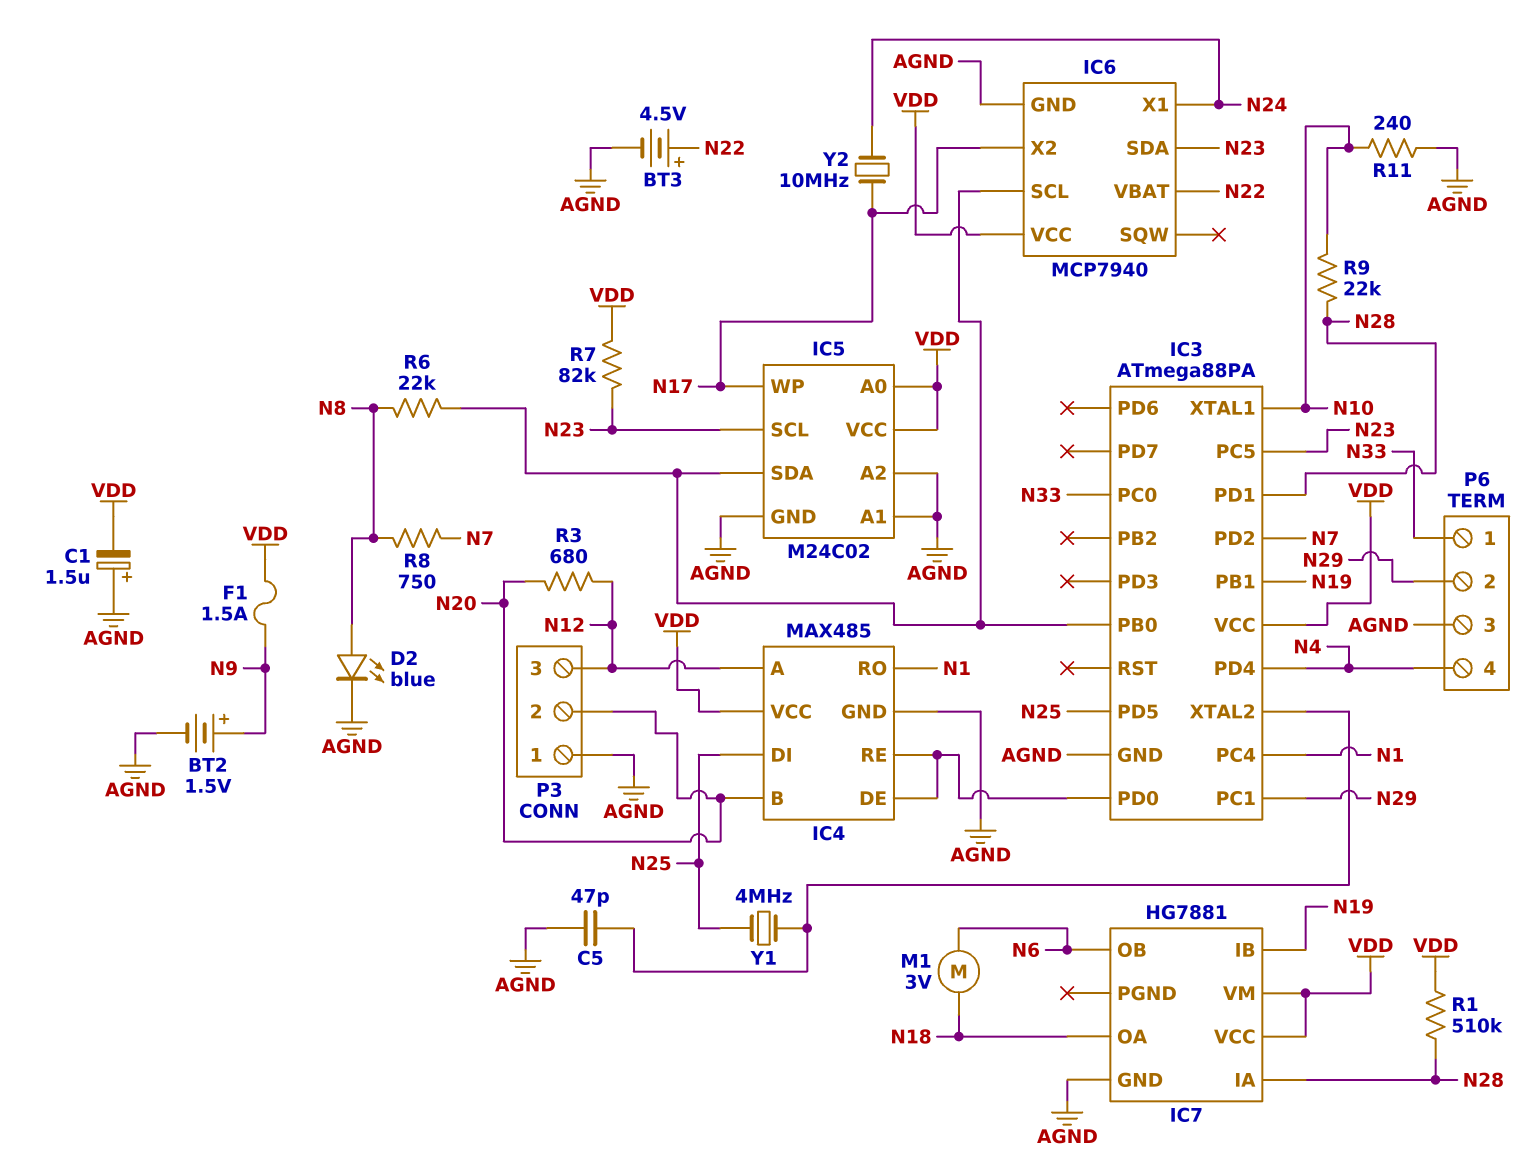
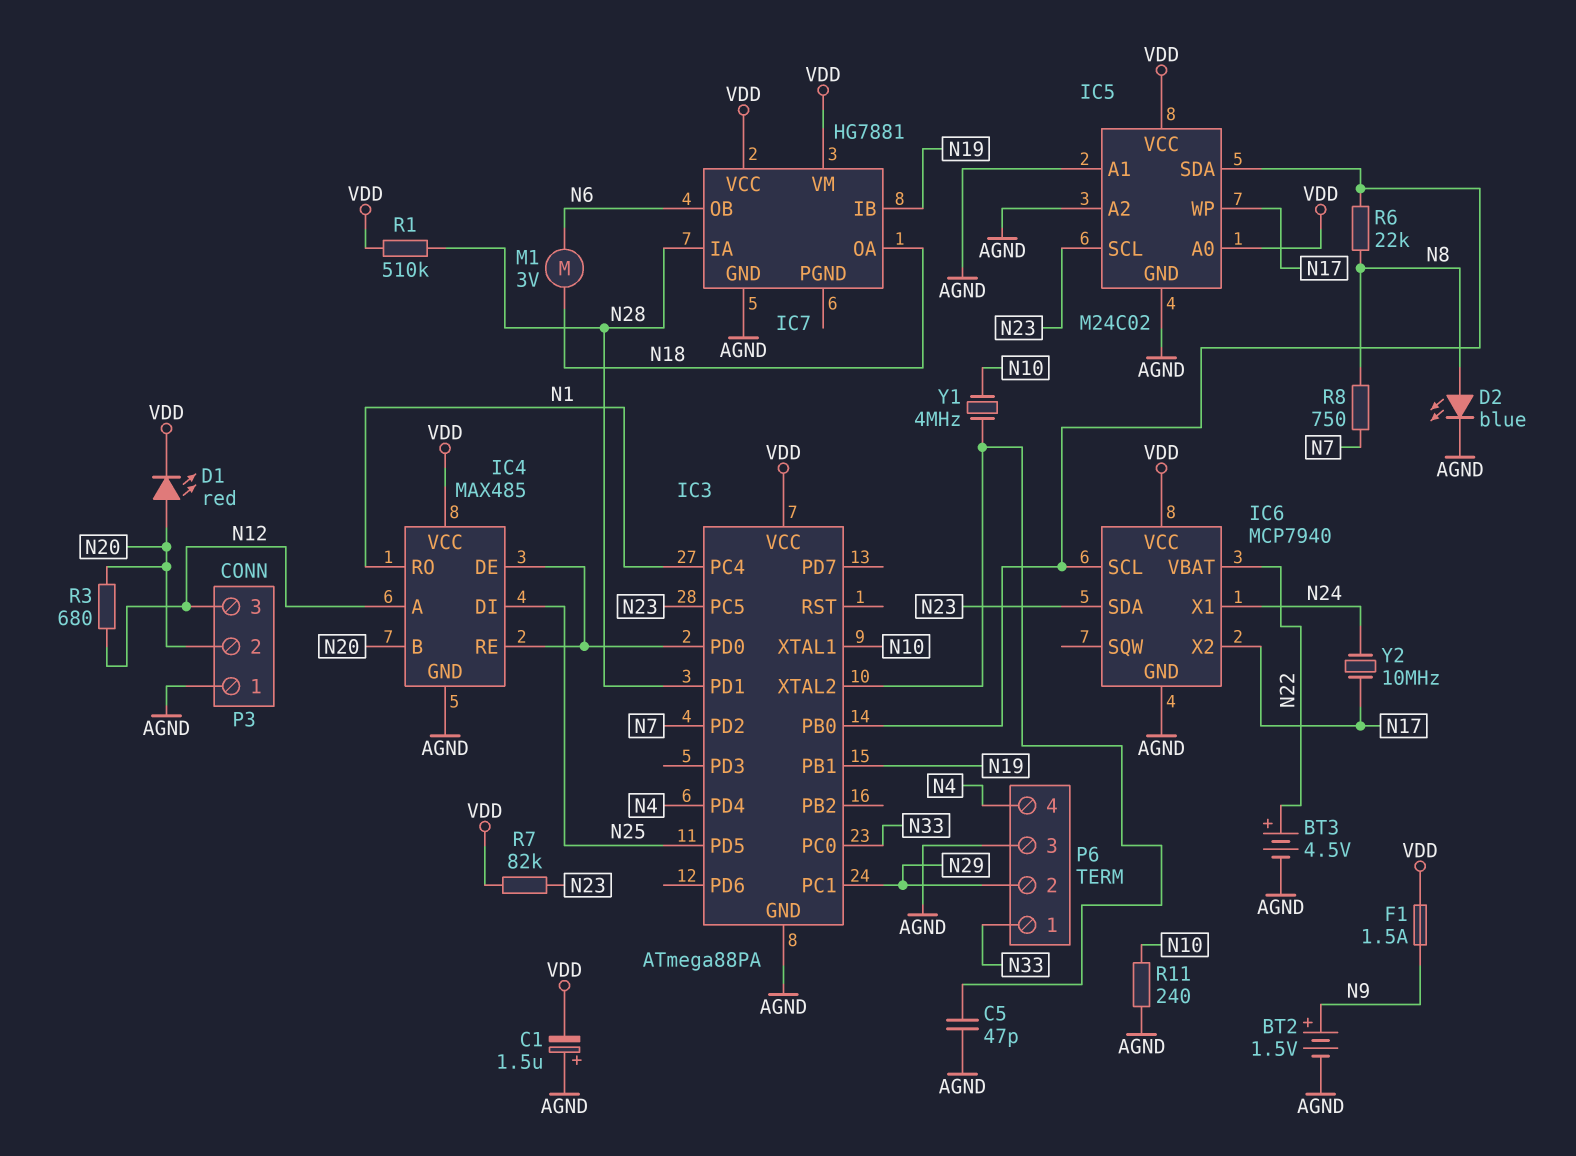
D1: none -> LED red (A N20, K VDD)
R9: 22k (N10, N28) -> none
Y1: 4MHz (IC3/XTAL2, N25) -> 4MHz (IC3/XTAL2, N10)

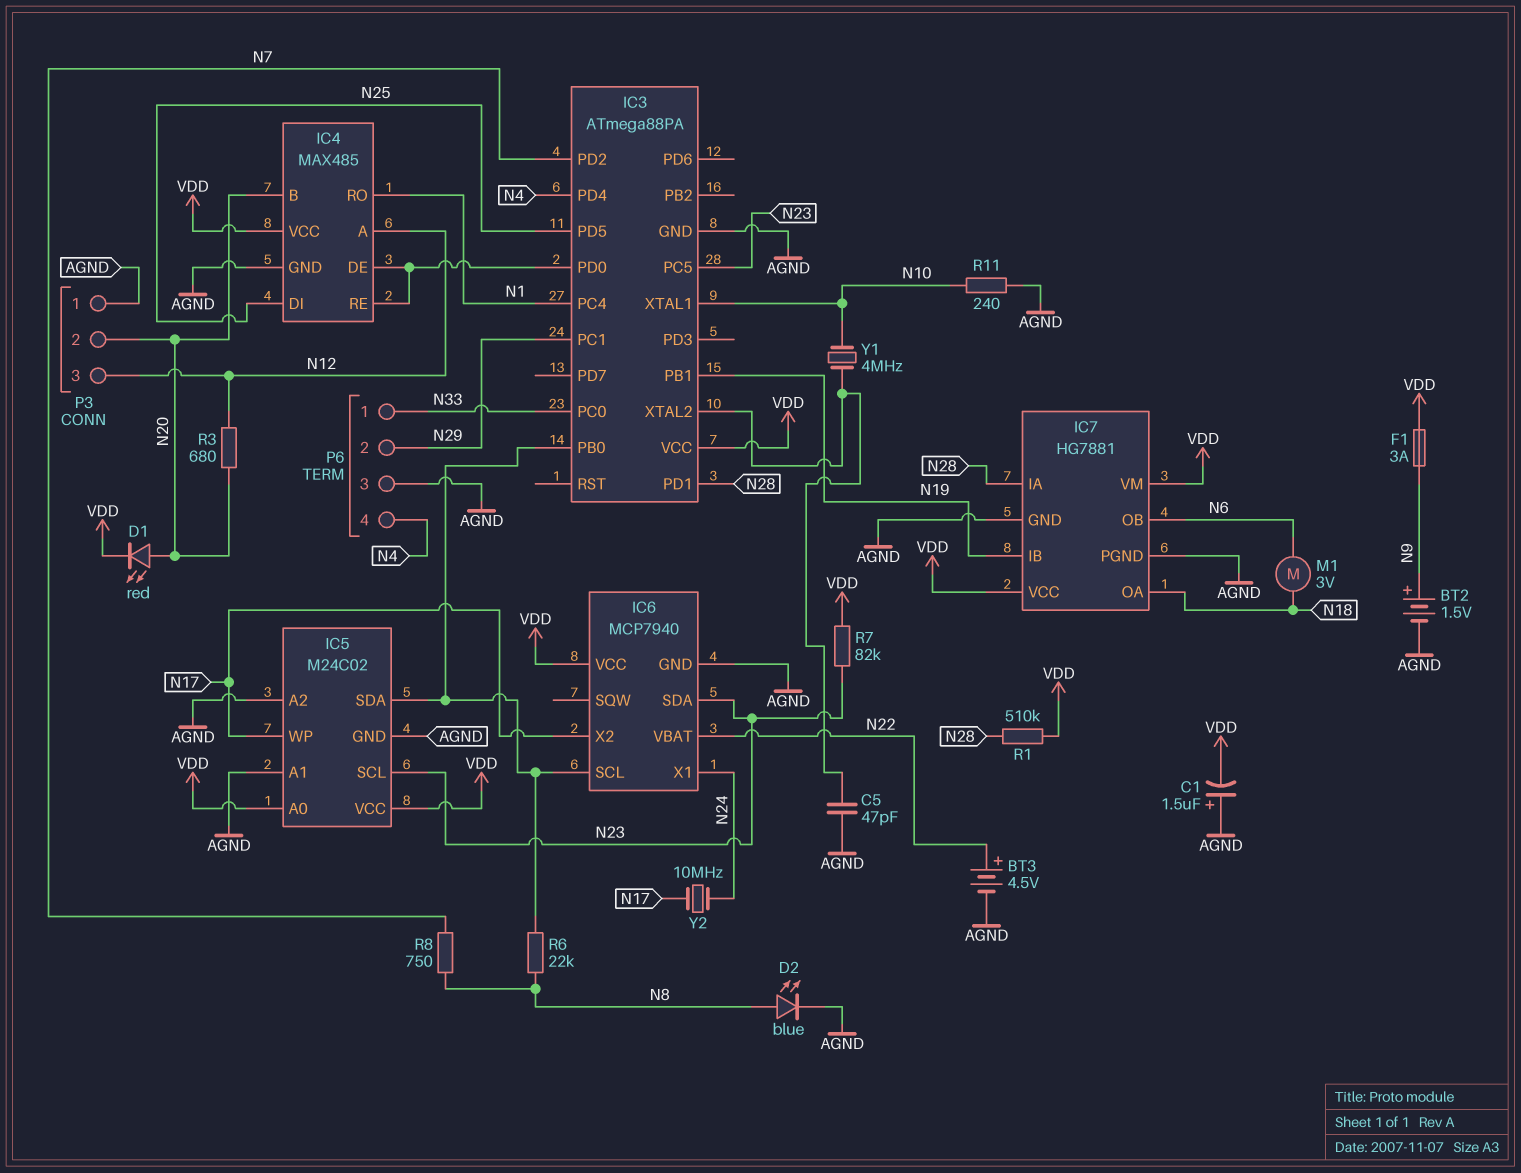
F1: 1.5A (N9, VDD) -> 3A (N9, VDD)
IC7 pin PGND: none -> AGND

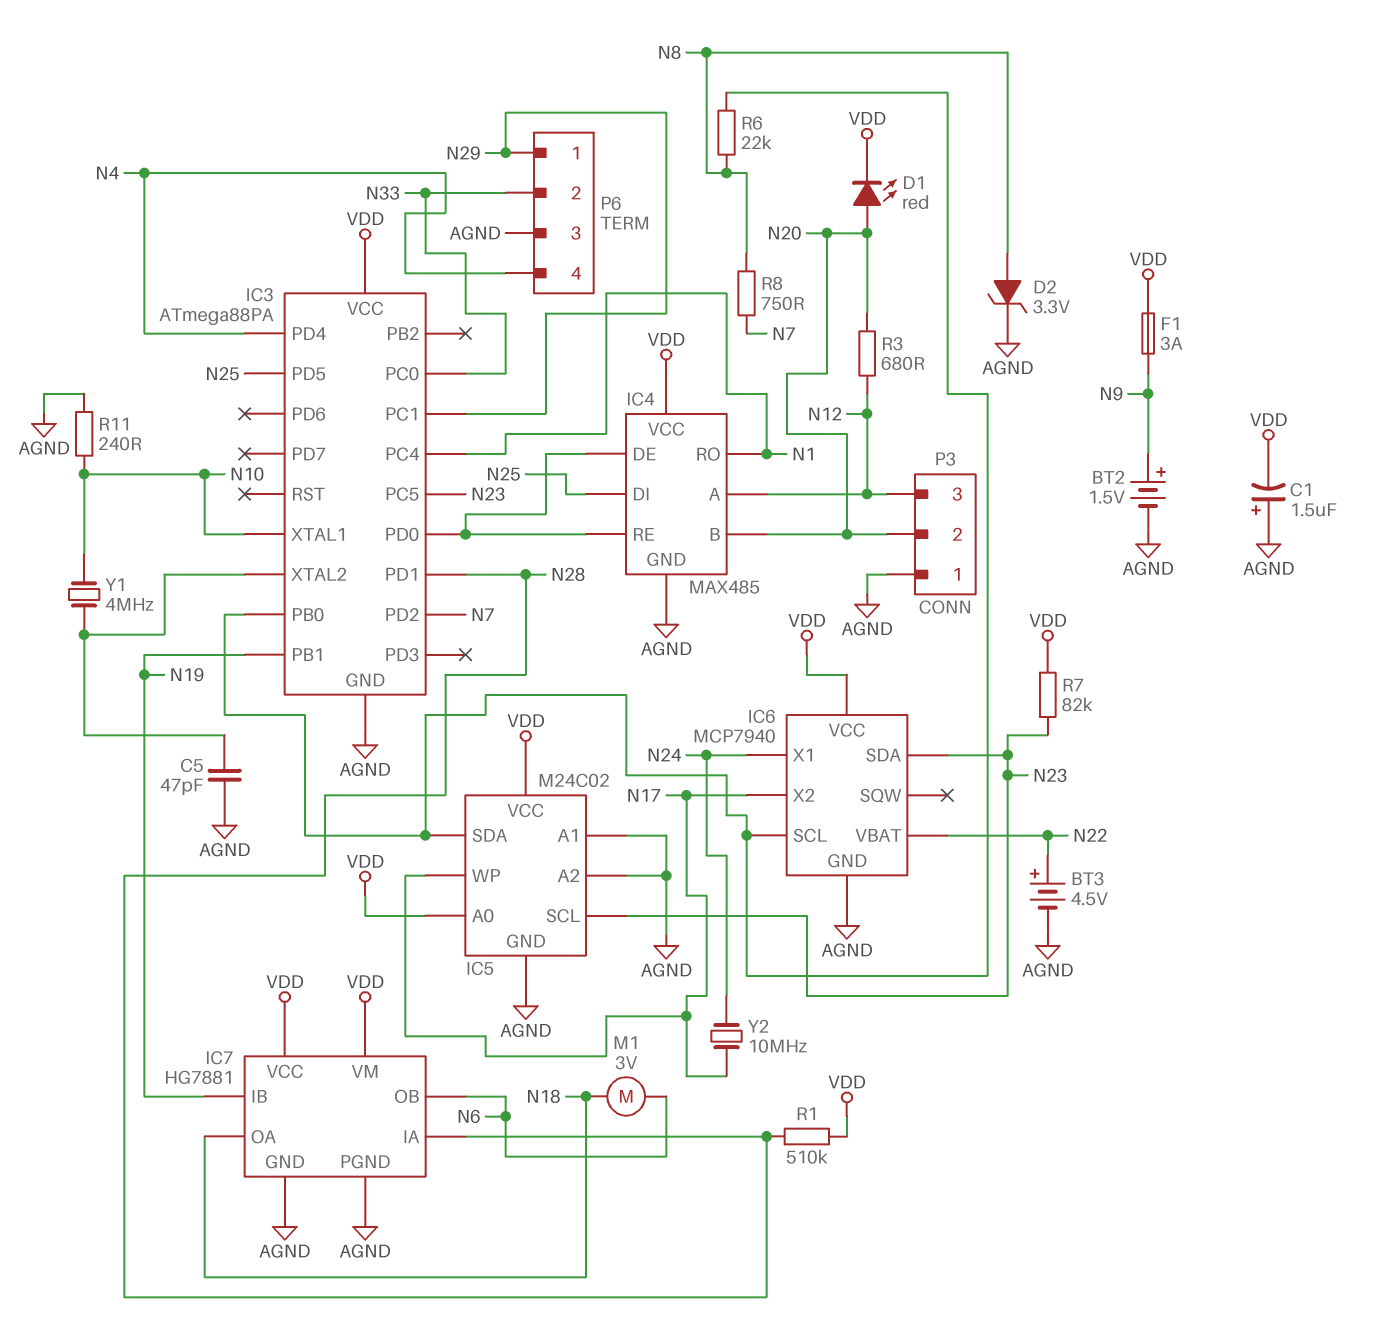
D2: LED blue (A N8, K AGND) -> zener 3.3V (A N8, K AGND)
P6 pin 1: N33 -> N29
P6 pin 2: N29 -> N33

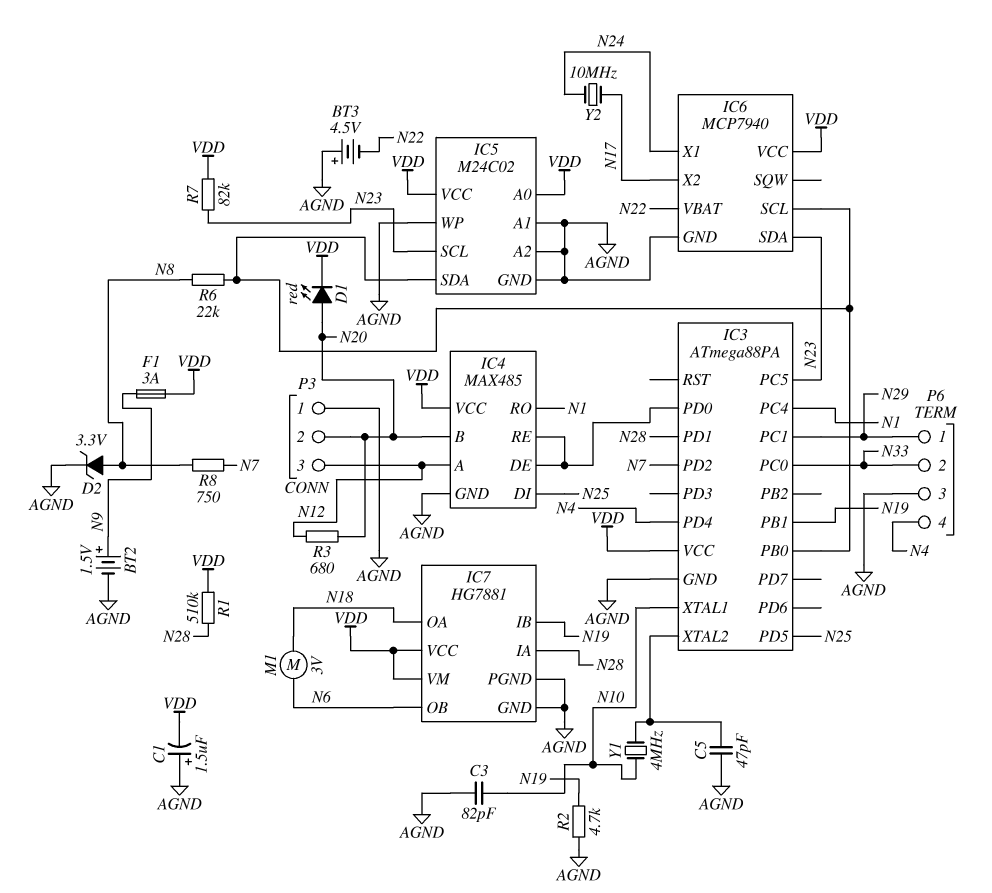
BT3: 4.5V (plus N22, minus AGND) -> 4.5V (plus AGND, minus N22)
C3: none -> 82pF (AGND, N10)
IC5 pin WP: N17 -> AGND
R2: none -> 4.7k (AGND, N19)
R11: 240 (AGND, N10) -> none

